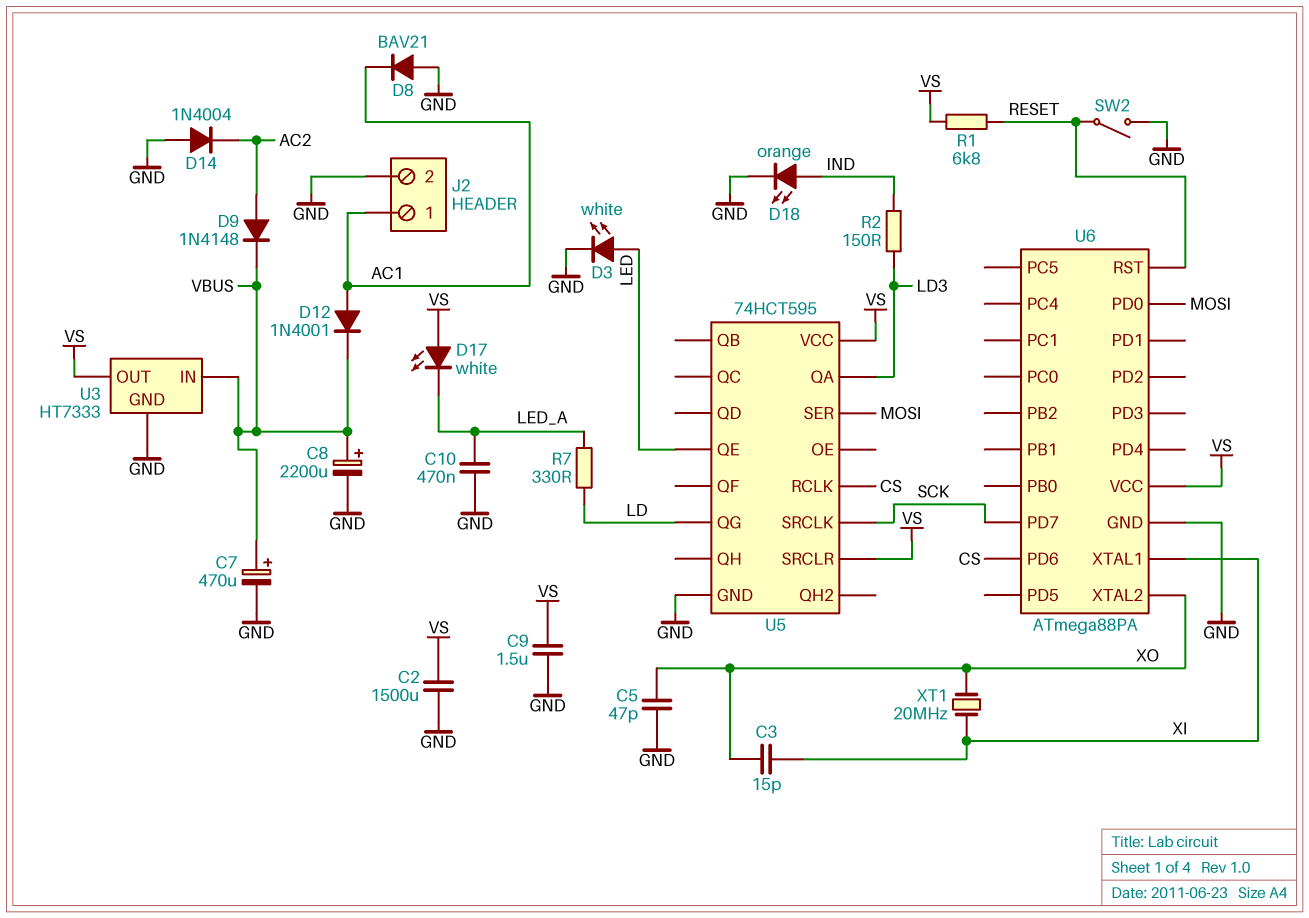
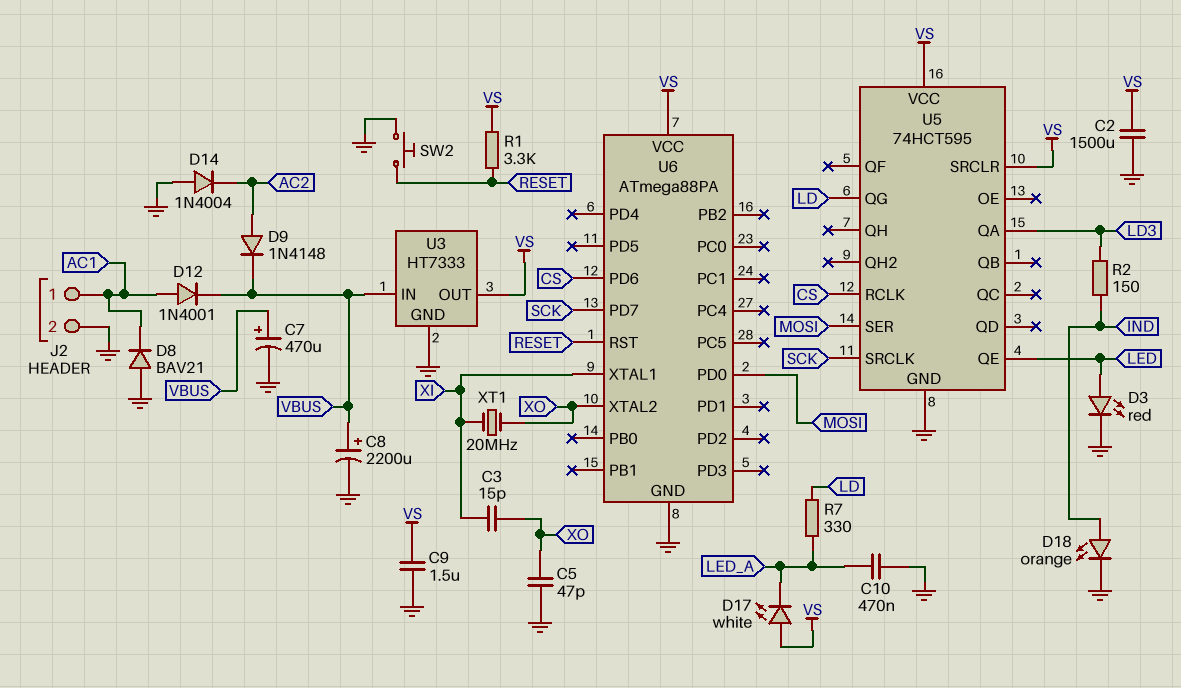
D3: LED white (A LED, K GND) -> LED red (A LED, K GND)
R1: 6.8k (RESET, VS) -> 3.3k (RESET, VS)
SW2: switch (GND, RESET) -> button (GND, RESET)

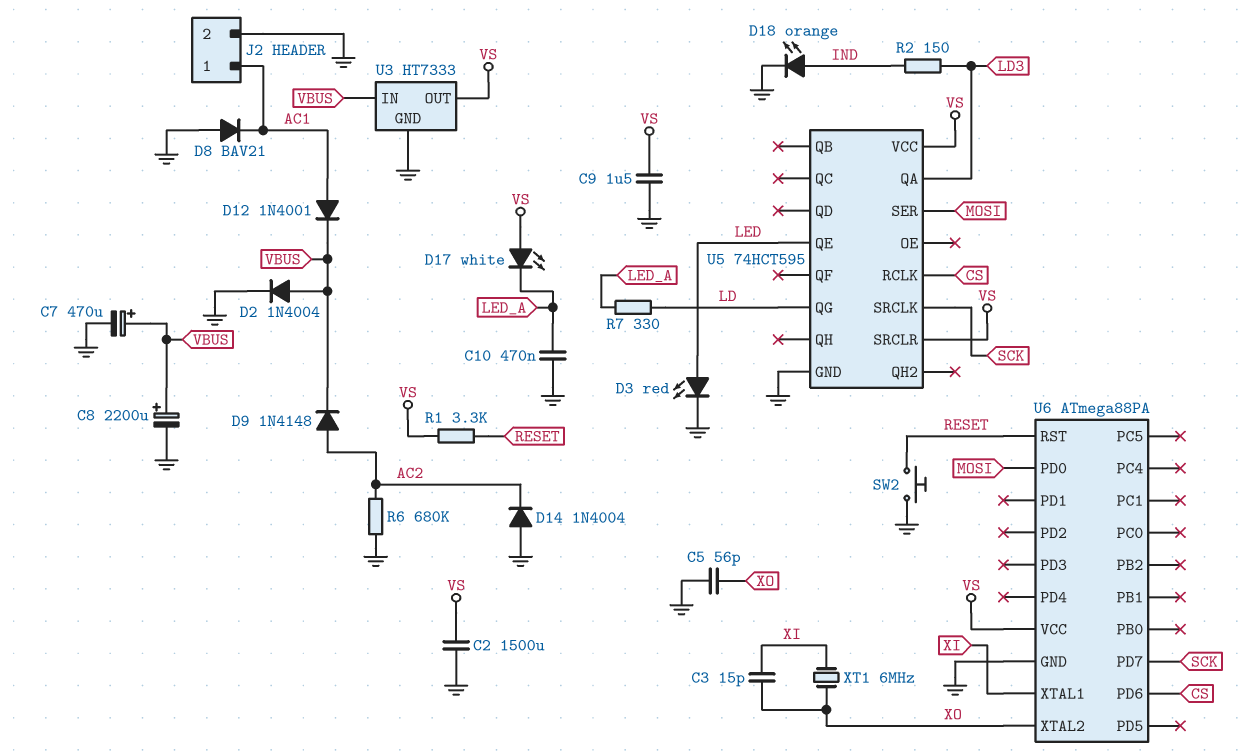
C5: 47pF (GND, XO) -> 56pF (GND, XO)
D2: none -> diode 1N4004 (A VBUS, K GND)
R6: none -> 680k (AC2, GND)
XT1: 20MHz (XI, XO) -> 6MHz (XI, XO)

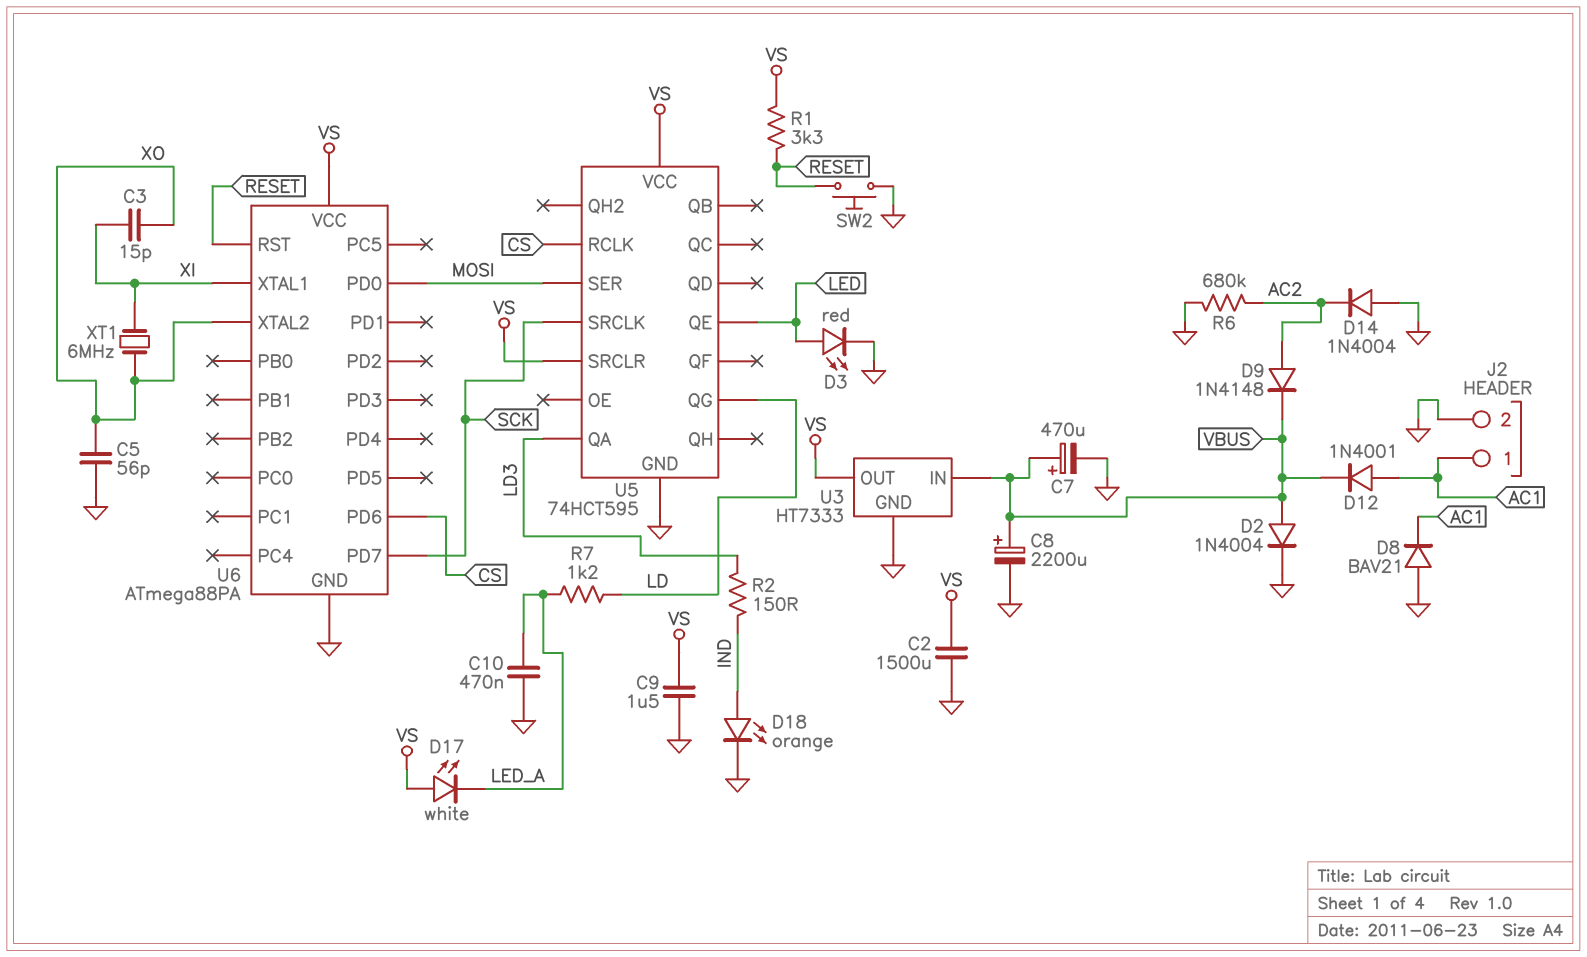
R7: 330 (LD, LED_A) -> 1.2k (LD, LED_A)

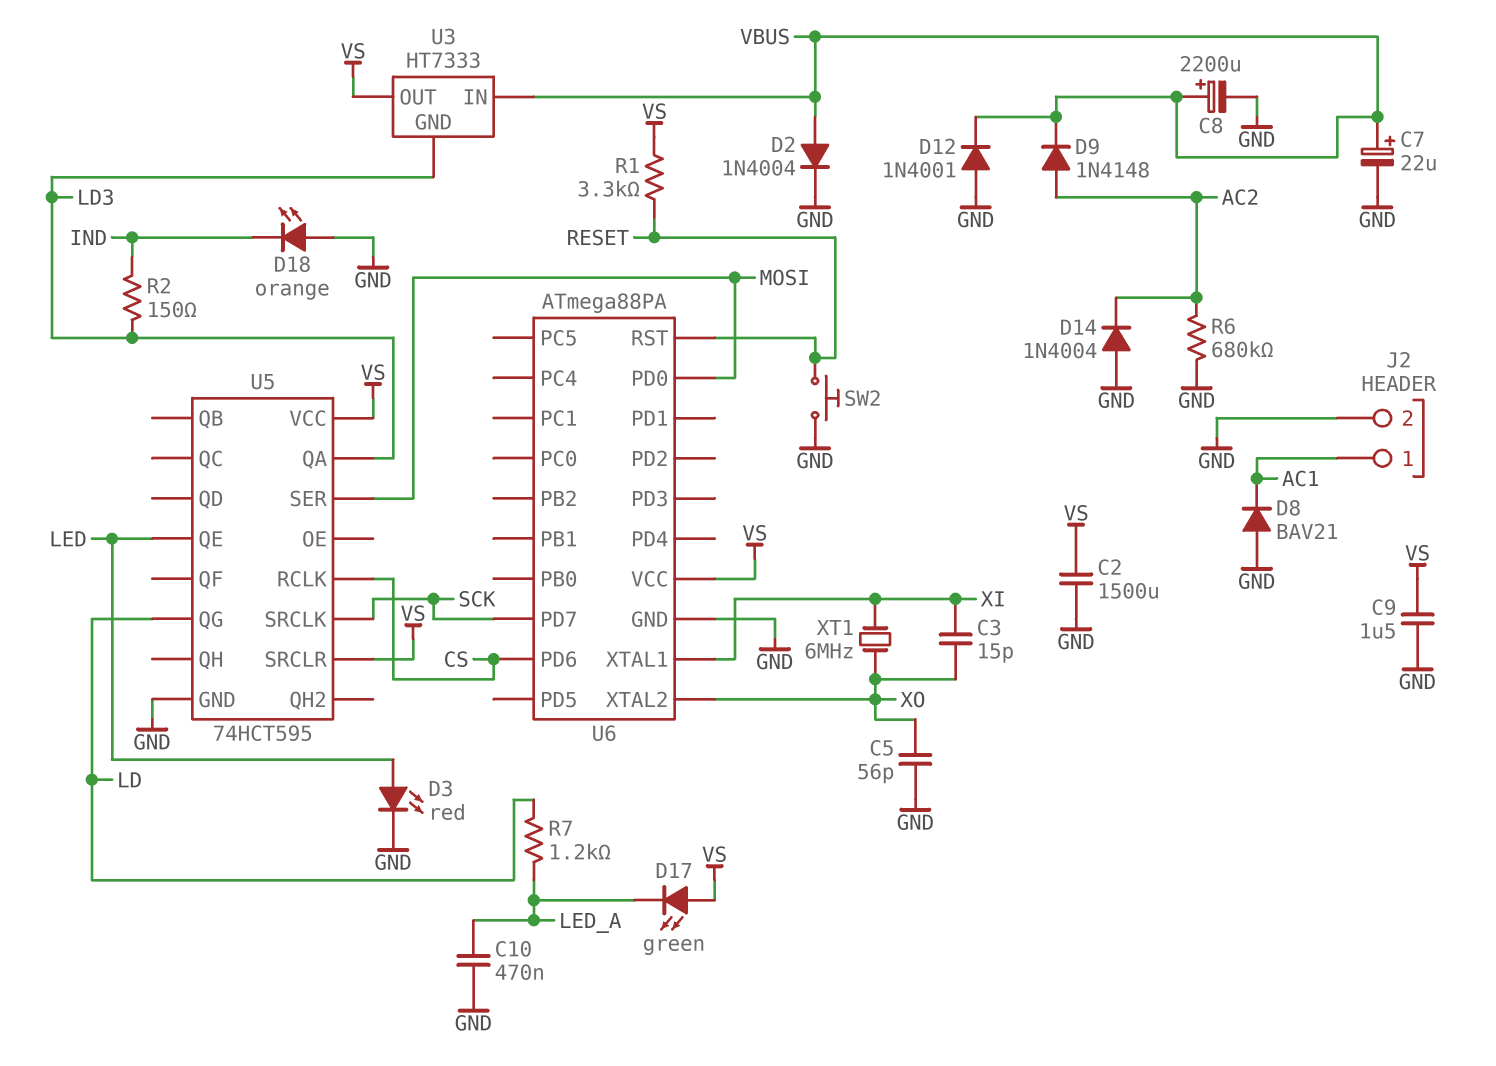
C7: 470uF (plus VBUS, minus GND) -> 22uF (plus VBUS, minus GND)
D12: diode 1N4001 (A AC1, K VBUS) -> diode 1N4001 (A GND, K VBUS)
D17: LED white (A VS, K LED_A) -> LED green (A VS, K LED_A)
D18: LED orange (A IND, K GND) -> LED orange (A GND, K IND)
U3 pin GND: GND -> LD3

